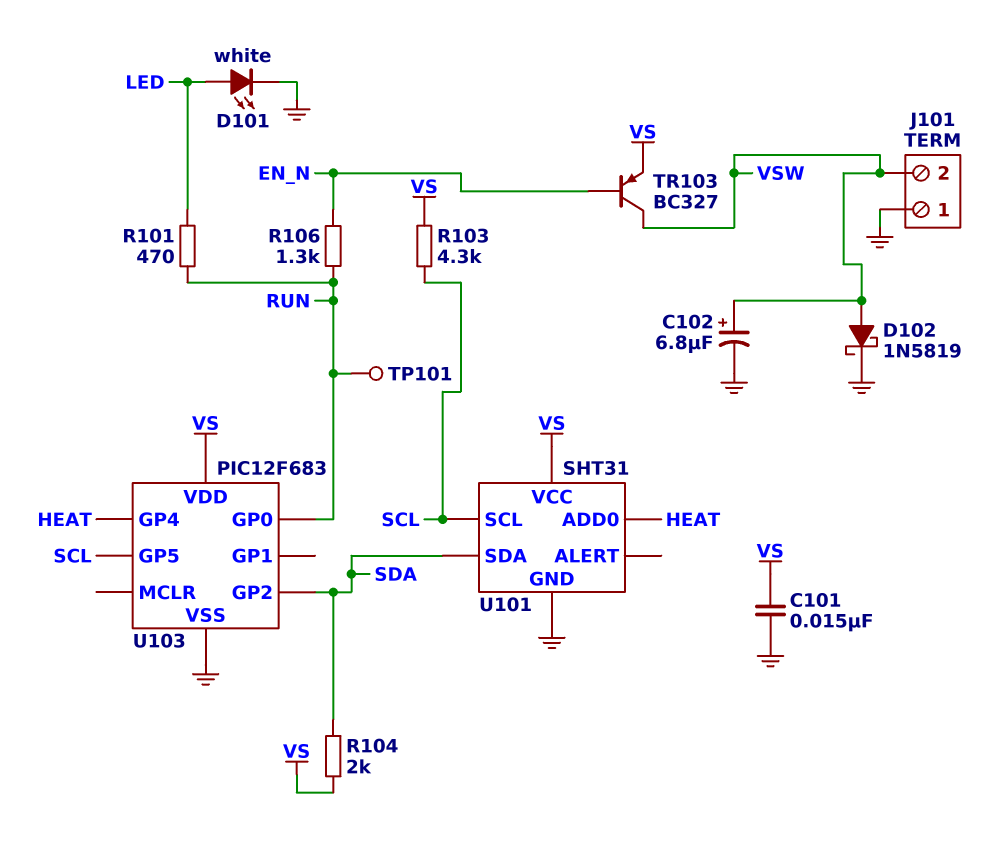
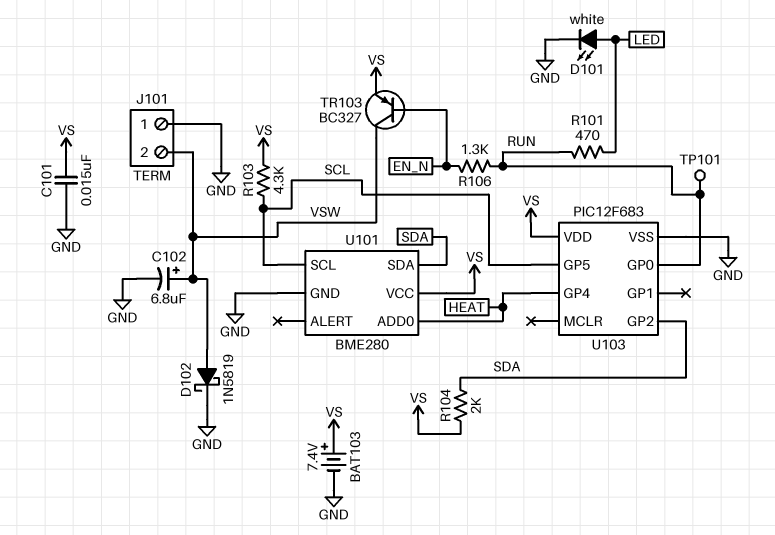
BAT103: none -> 7.4V (plus VS, minus GND)
U101: SHT31 -> BME280

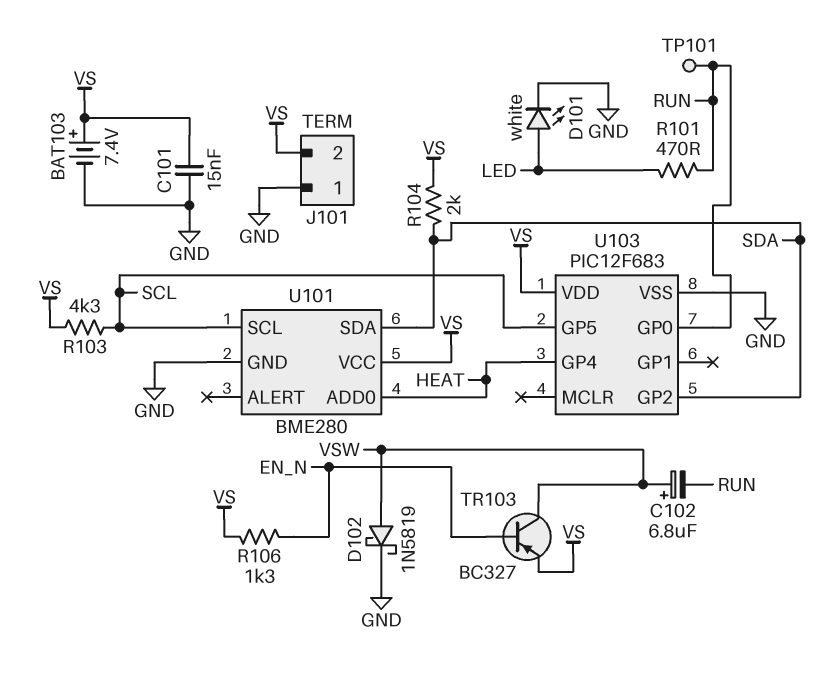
C102: 6.8uF (plus VSW, minus GND) -> 6.8uF (plus VSW, minus RUN)
J101 pin 2: VSW -> VS
R106: 1.3k (EN_N, RUN) -> 1.3k (EN_N, VS)

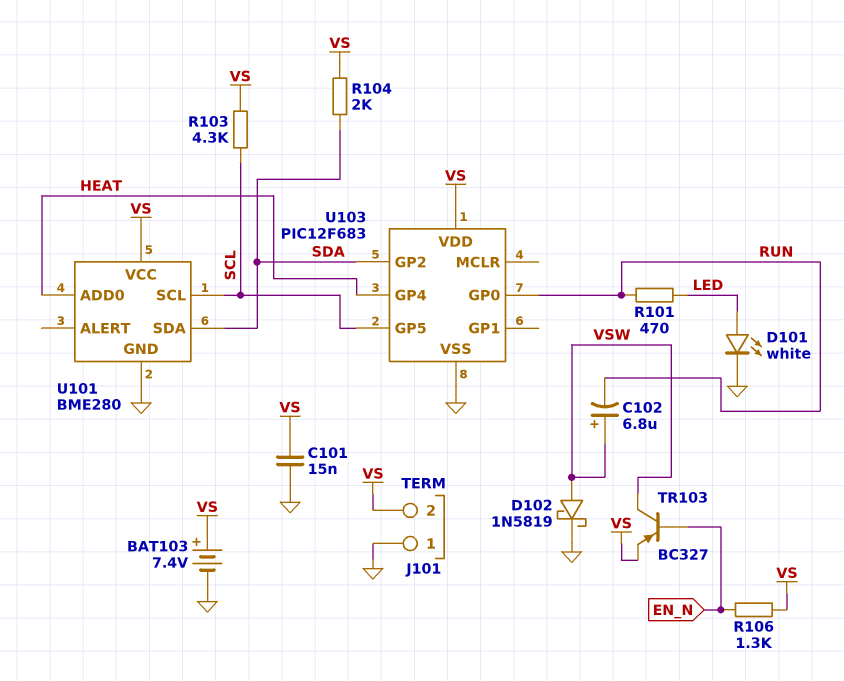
TP101: test point (RUN) -> none

